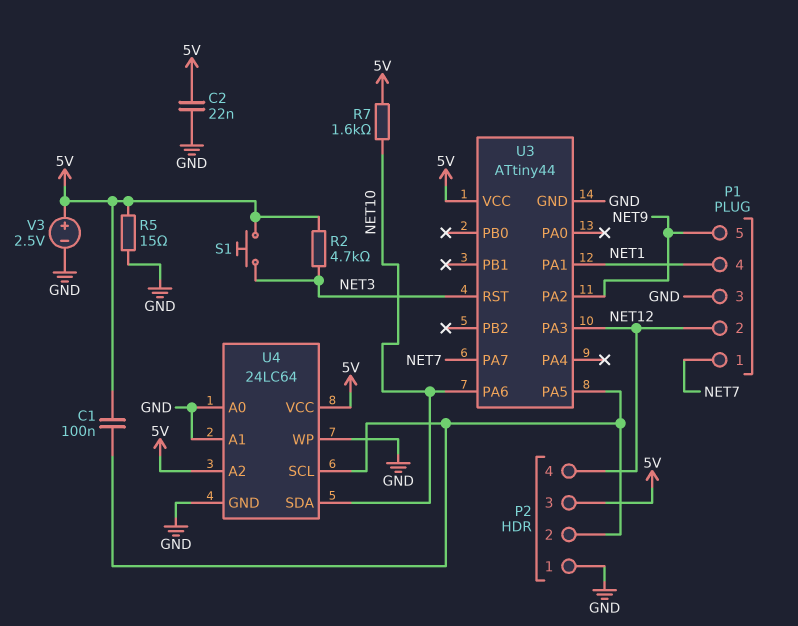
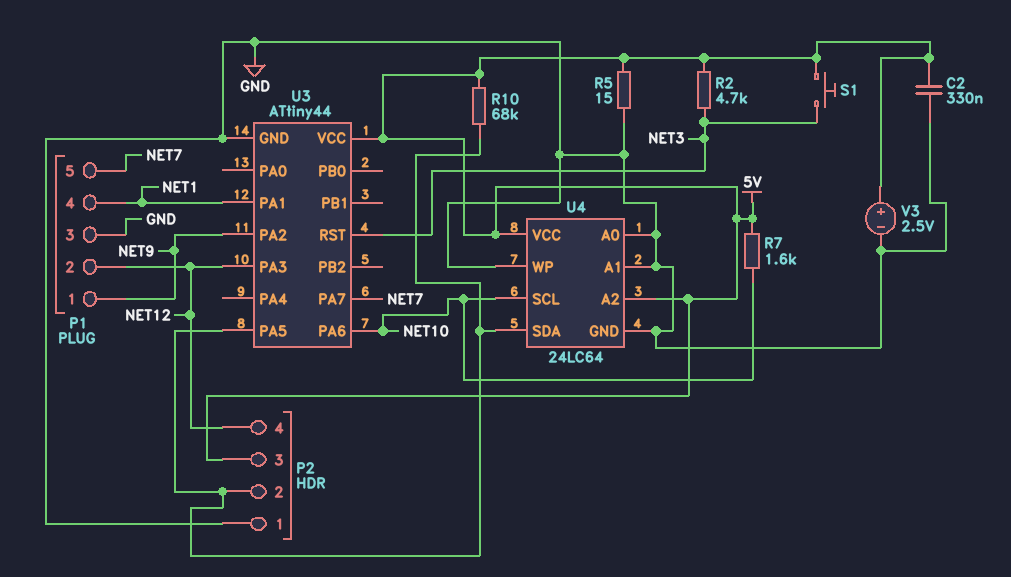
C1: 100nF (5V, P2/2) -> none
C2: 22nF (5V, GND) -> 330nF (5V, GND)
P1 pin 1: NET7 -> NET9
P1 pin 5: NET9 -> NET7
R10: none -> 68k (5V, P2/2)
U4 pin SCL: P2/2 -> NET10
U4 pin SDA: NET10 -> P2/2

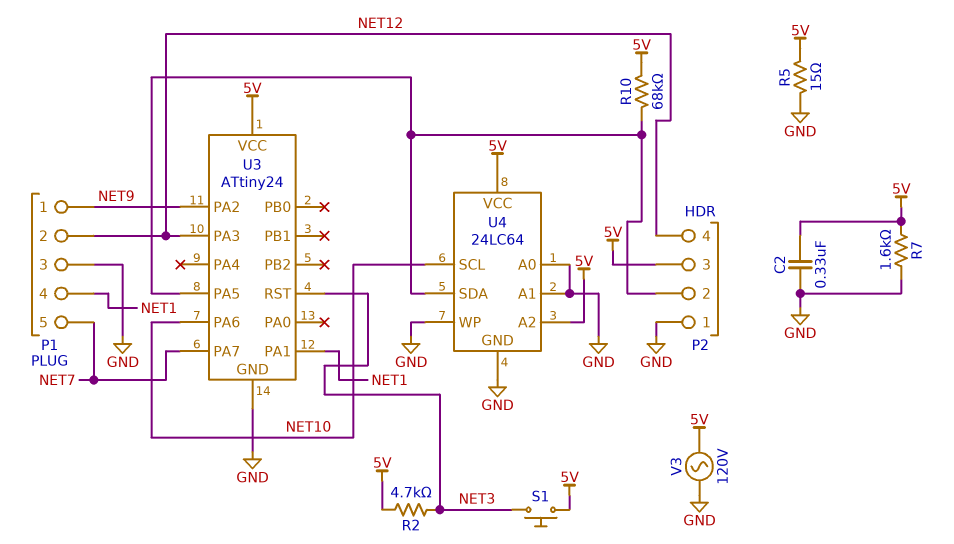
R7: 1.6k (5V, NET10) -> 1.6k (5V, GND)
U3: ATtiny44 -> ATtiny24
V3: 2.5V (plus 5V, minus GND) -> AC 120V (5V, GND)

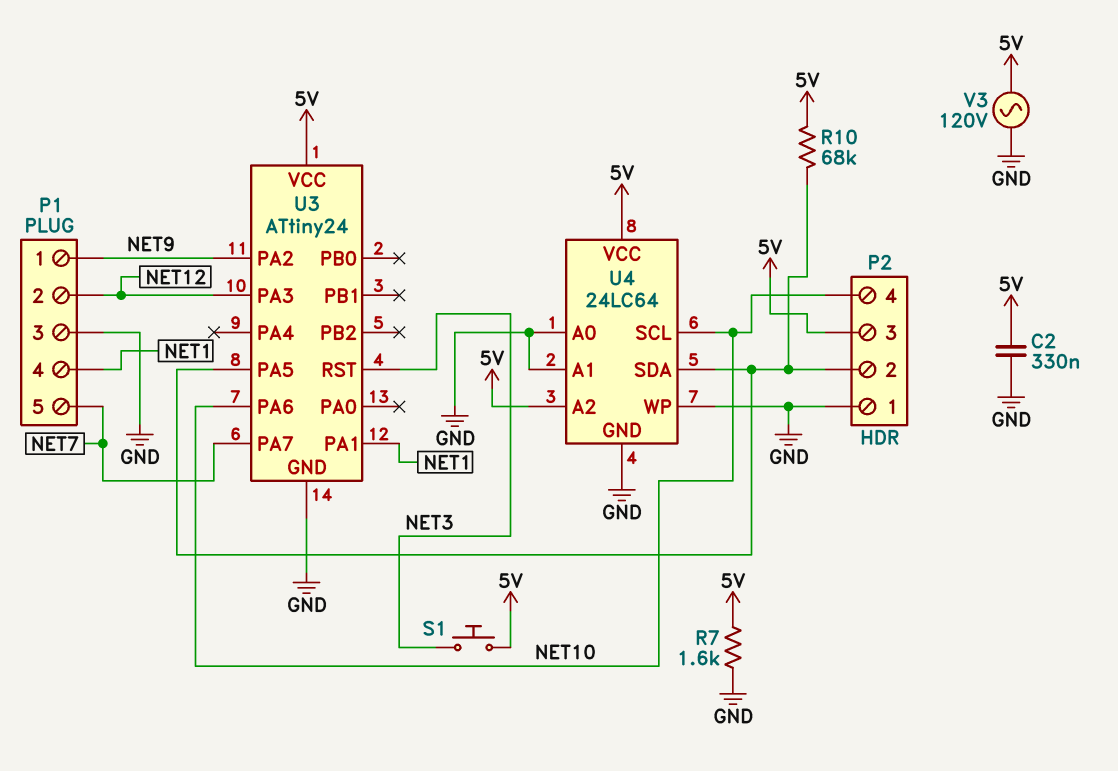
P2 pin 4: NET12 -> NET10
R2: 4.7k (5V, NET3) -> none
R5: 15 (5V, GND) -> none

